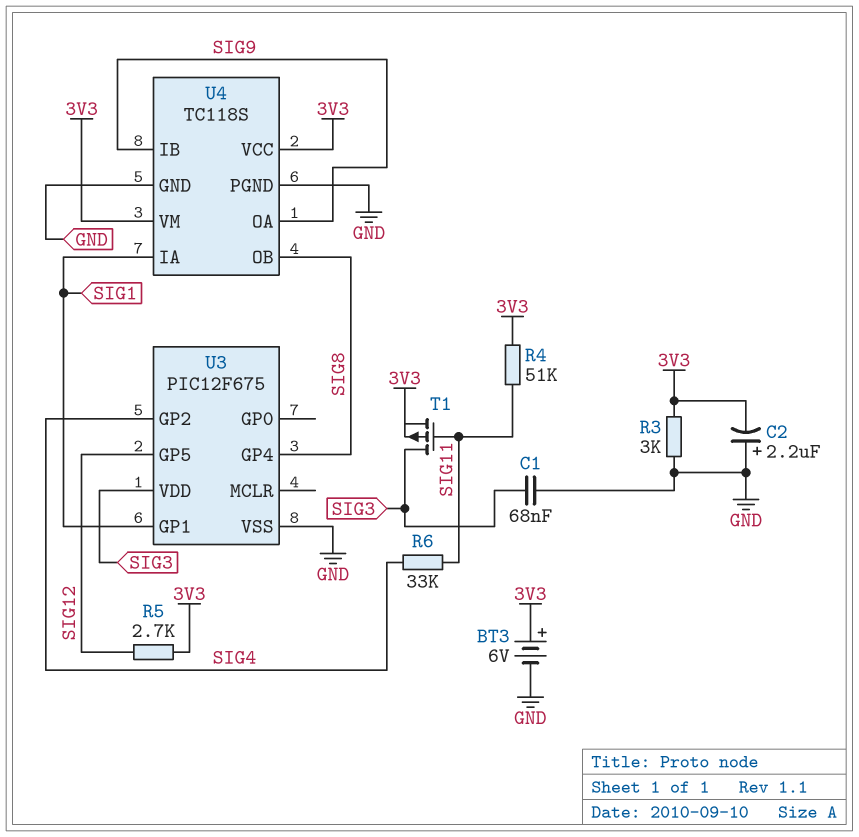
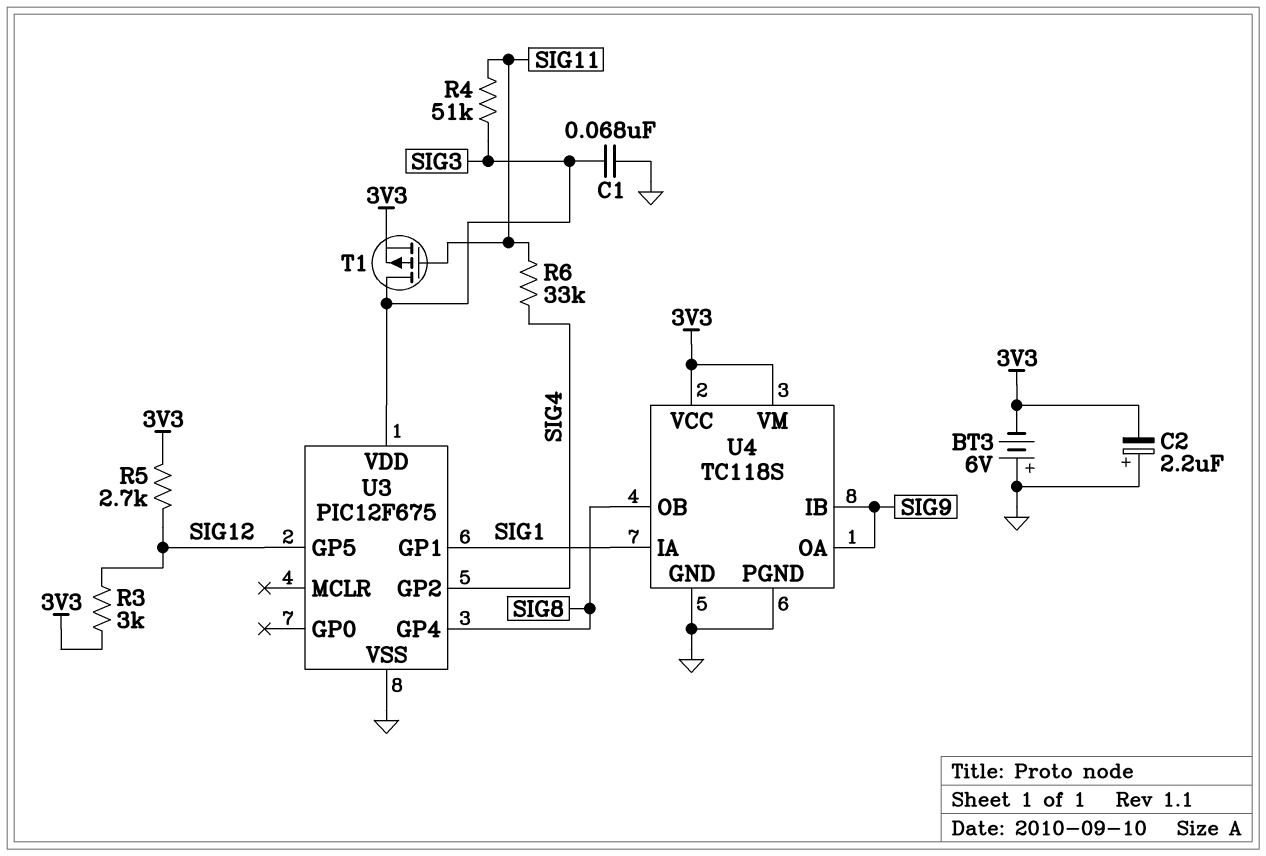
BT3: 6V (plus 3V3, minus GND) -> 6V (plus GND, minus 3V3)
R3: 3k (3V3, GND) -> 3k (3V3, SIG12)
R4: 51k (3V3, SIG11) -> 51k (SIG3, SIG11)

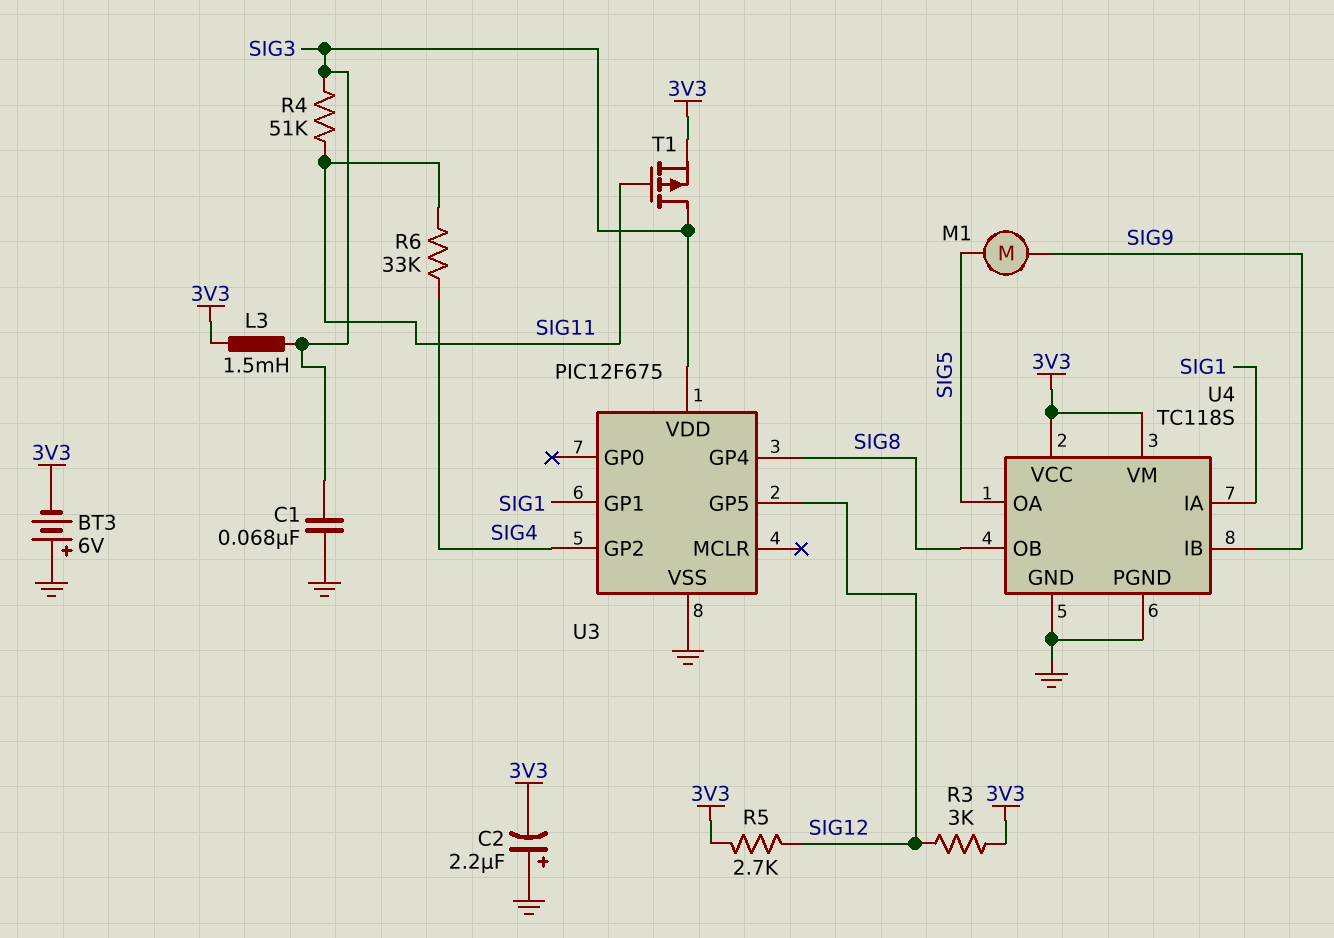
L3: none -> 1.5mH (3V3, SIG3)
M1: none -> motor (SIG5, SIG9)
U4 pin OA: SIG9 -> SIG5

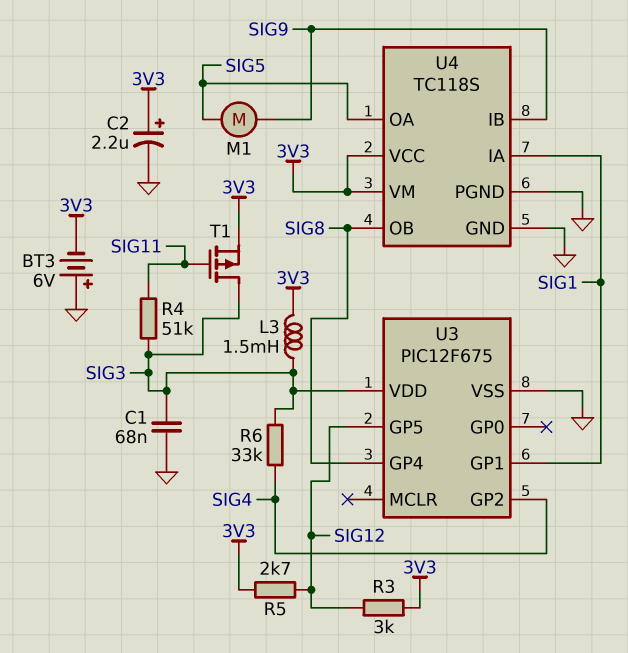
C2: 2.2uF (plus GND, minus 3V3) -> 2.2uF (plus 3V3, minus GND)
R6: 33k (SIG4, SIG11) -> 33k (SIG3, SIG4)

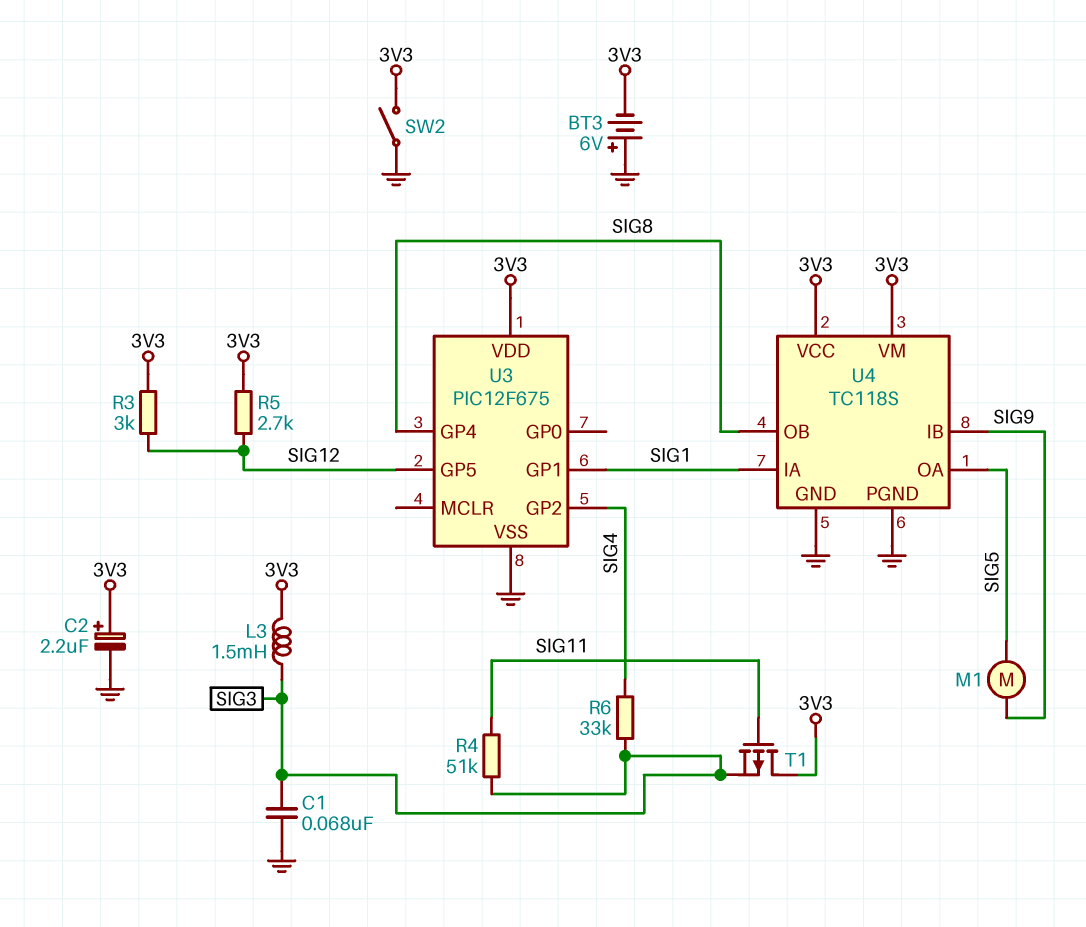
SW2: none -> switch (3V3, GND)
T1: PMOS (G SIG11, D SIG3, S 3V3) -> PMOS (G SIG11, D 3V3, S SIG3)
U3 pin VDD: SIG3 -> 3V3

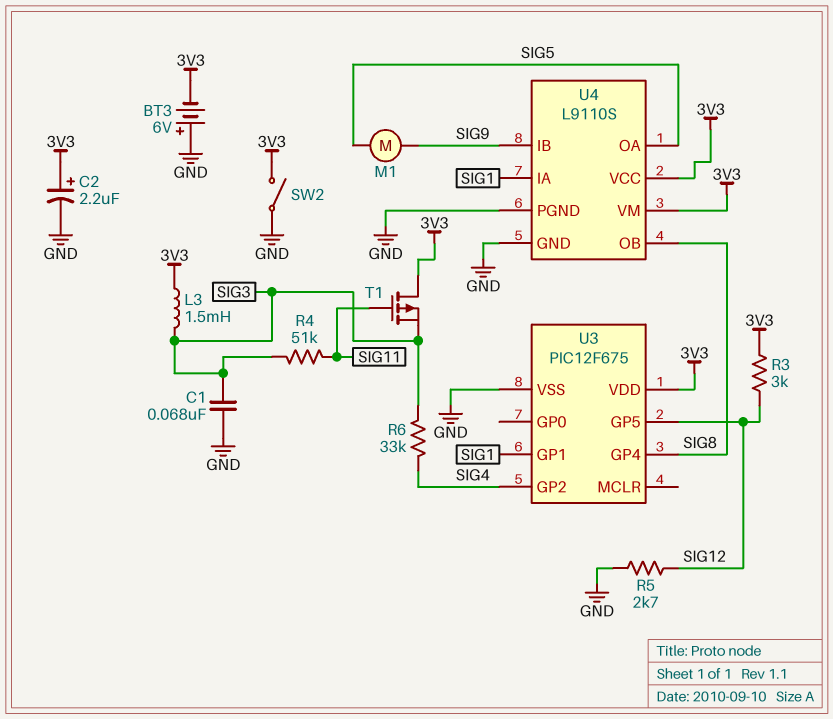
R5: 2.7k (3V3, SIG12) -> 2.7k (GND, SIG12)
U4: TC118S -> L9110S

